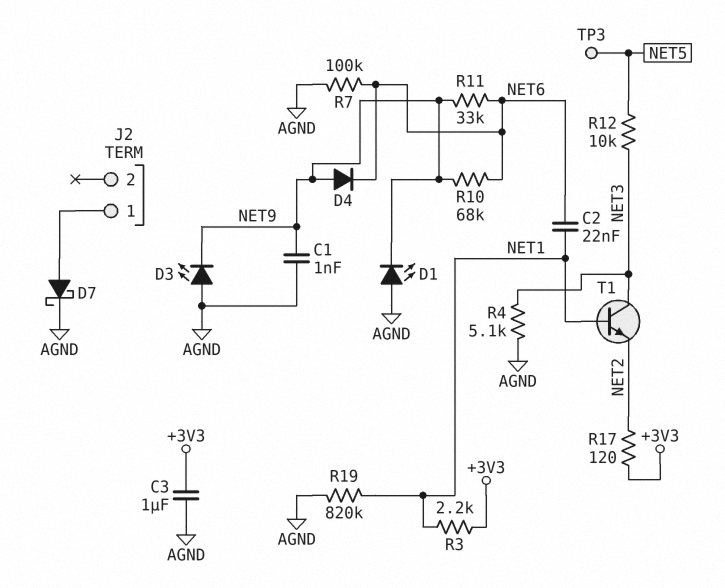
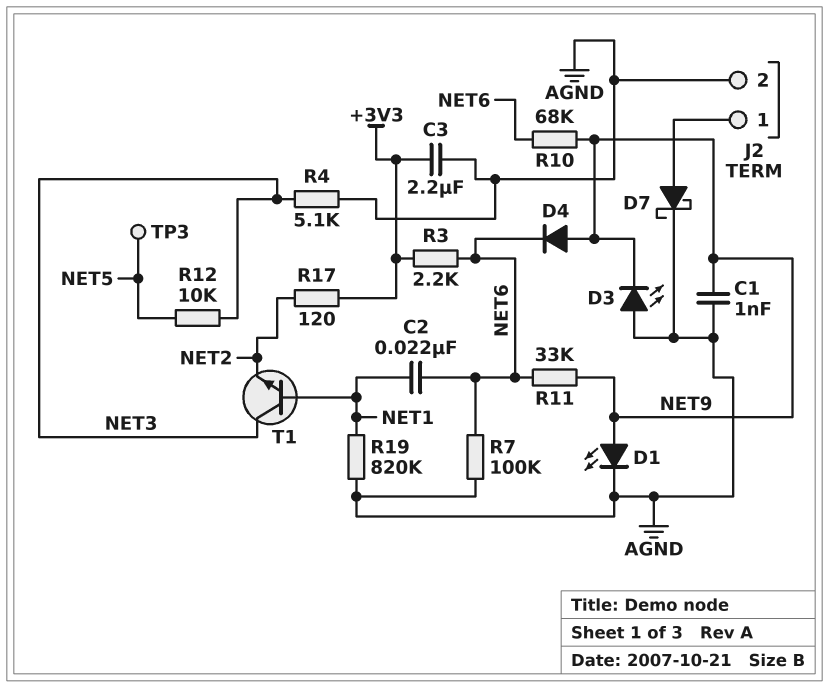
C3: 1uF (+3V3, AGND) -> 2.2uF (+3V3, AGND)
D1: LED (A AGND, K NET9) -> LED (A NET9, K AGND)
J2 pin 2: none -> AGND
R3: 2.2k (+3V3, NET1) -> 2.2k (+3V3, NET6)

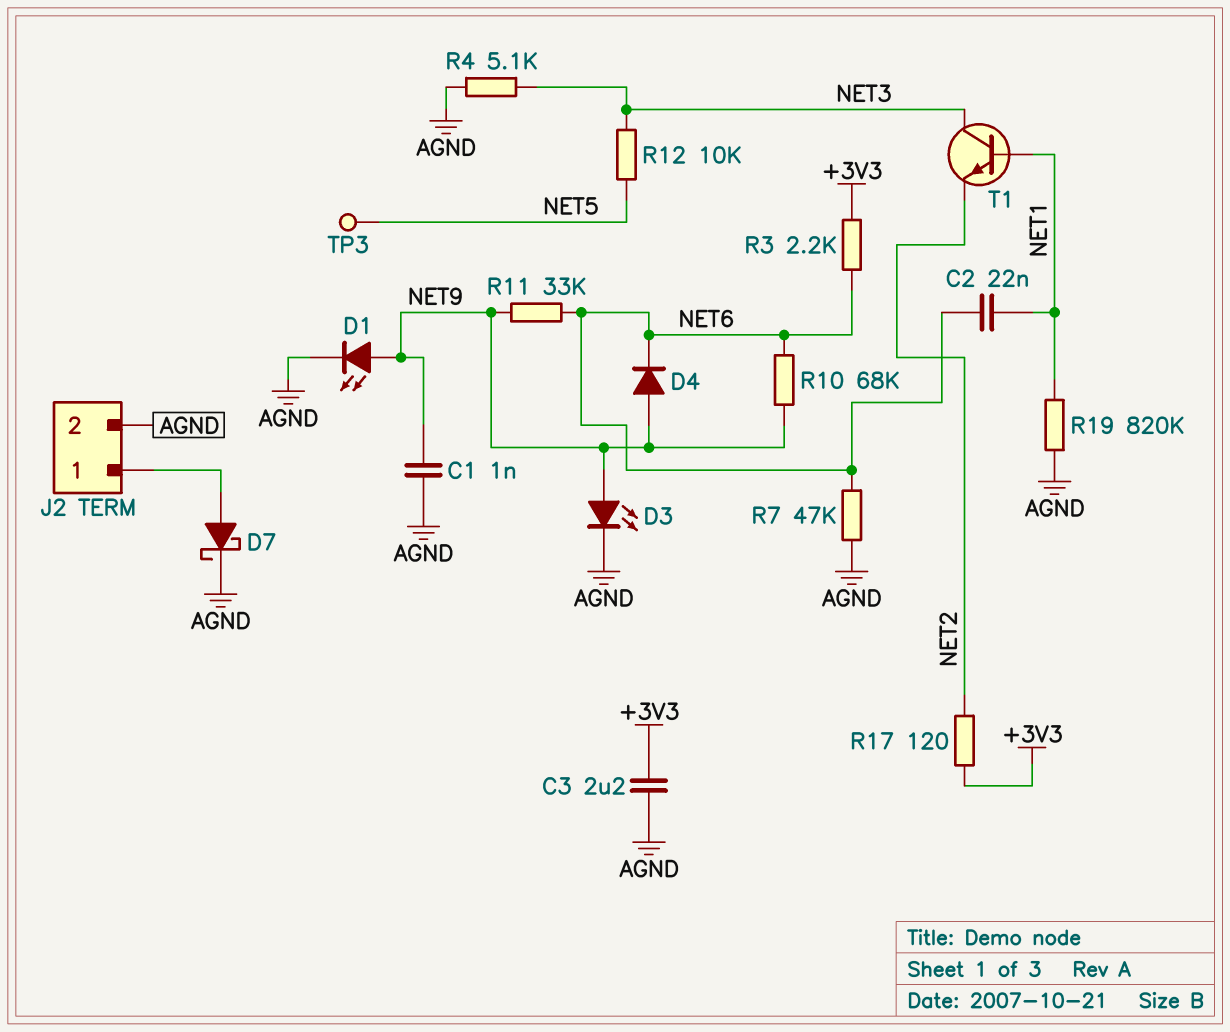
D3: LED (A AGND, K NET9) -> LED (A NET9, K AGND)
R7: 100k (AGND, NET6) -> 47k (AGND, NET6)

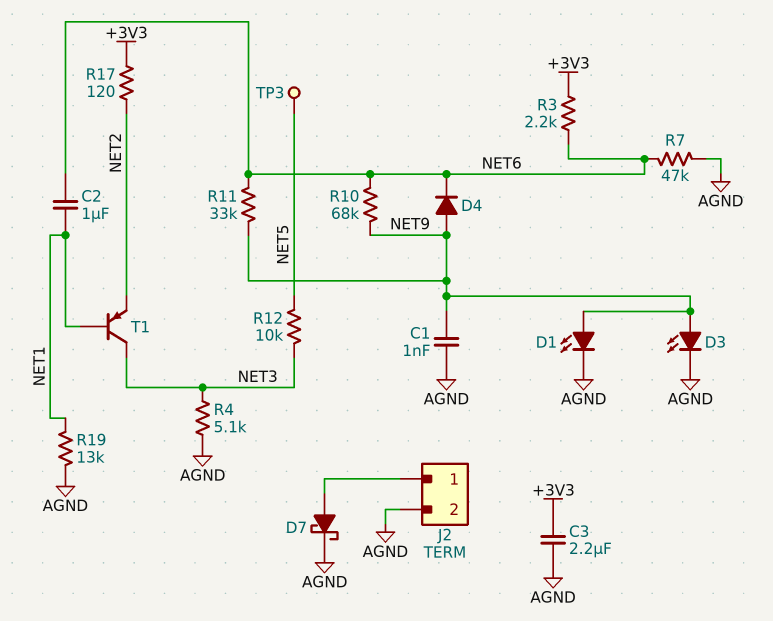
C2: 22nF (NET1, NET6) -> 1uF (NET1, NET6)
R19: 820k (AGND, NET1) -> 13k (AGND, NET1)
T1: NPN (B NET1, C NET3, E NET2) -> PNP (B NET1, C NET3, E NET2)

